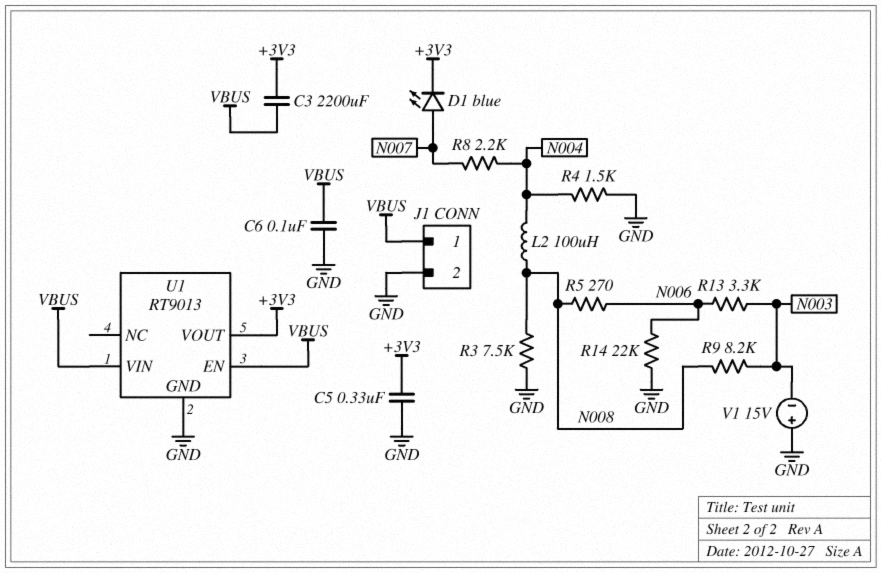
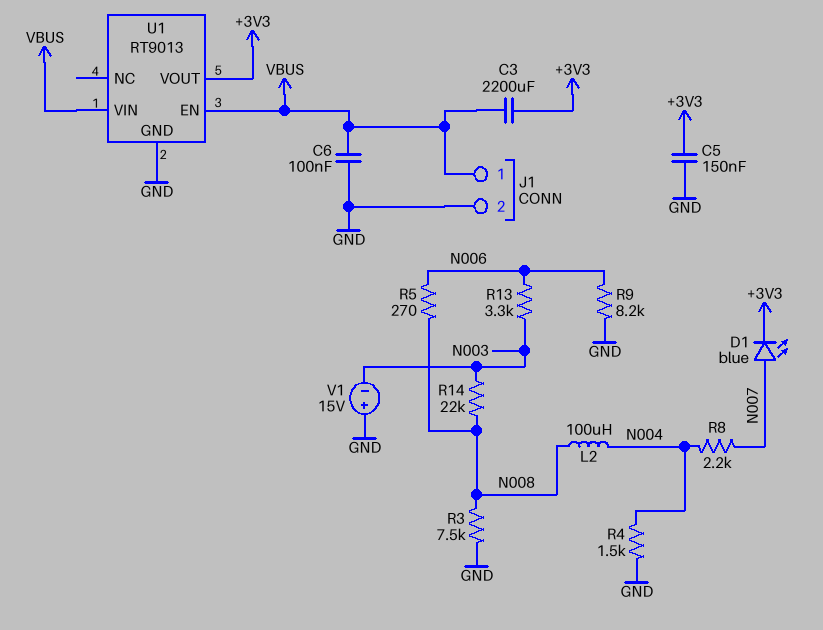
C5: 330nF (+3V3, GND) -> 150nF (+3V3, GND)
R9: 8.2k (N003, N008) -> 8.2k (GND, N006)
R14: 22k (GND, N006) -> 22k (N003, N008)

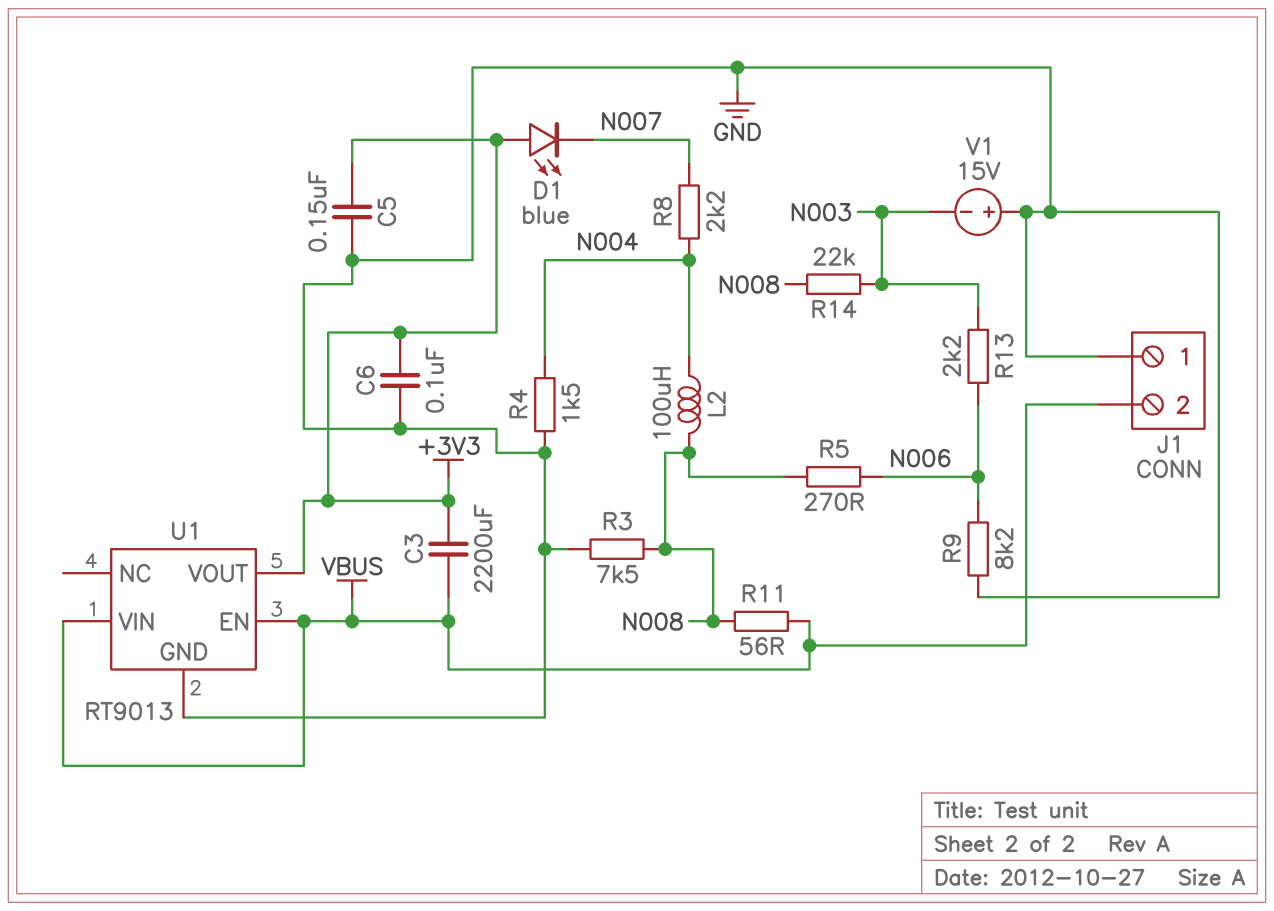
C6: 100nF (GND, VBUS) -> 100nF (+3V3, GND)
D1: LED blue (A N007, K +3V3) -> LED blue (A +3V3, K N007)
J1 pin 1: VBUS -> GND
J1 pin 2: GND -> VBUS
R11: none -> 56 (N008, VBUS)
R13: 3.3k (N003, N006) -> 2.2k (N003, N006)

